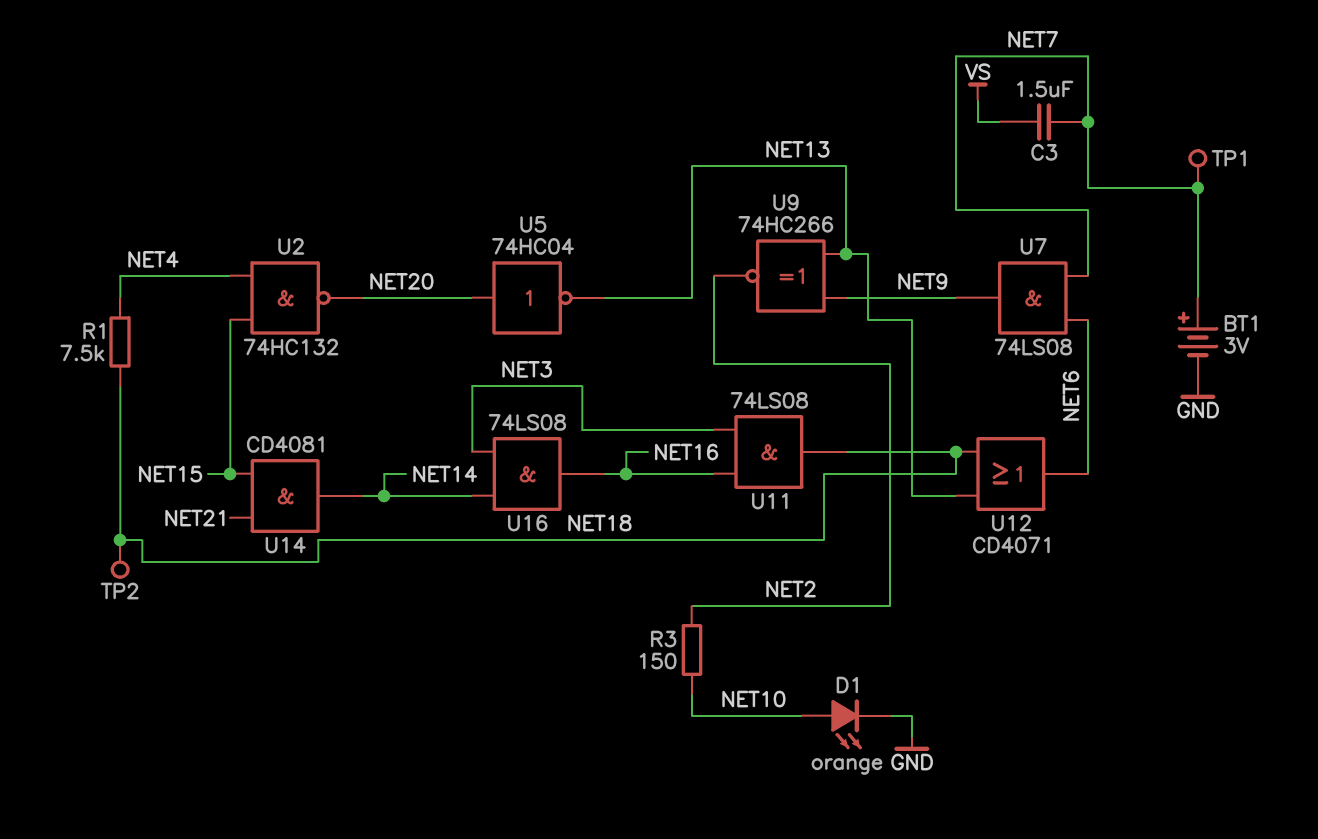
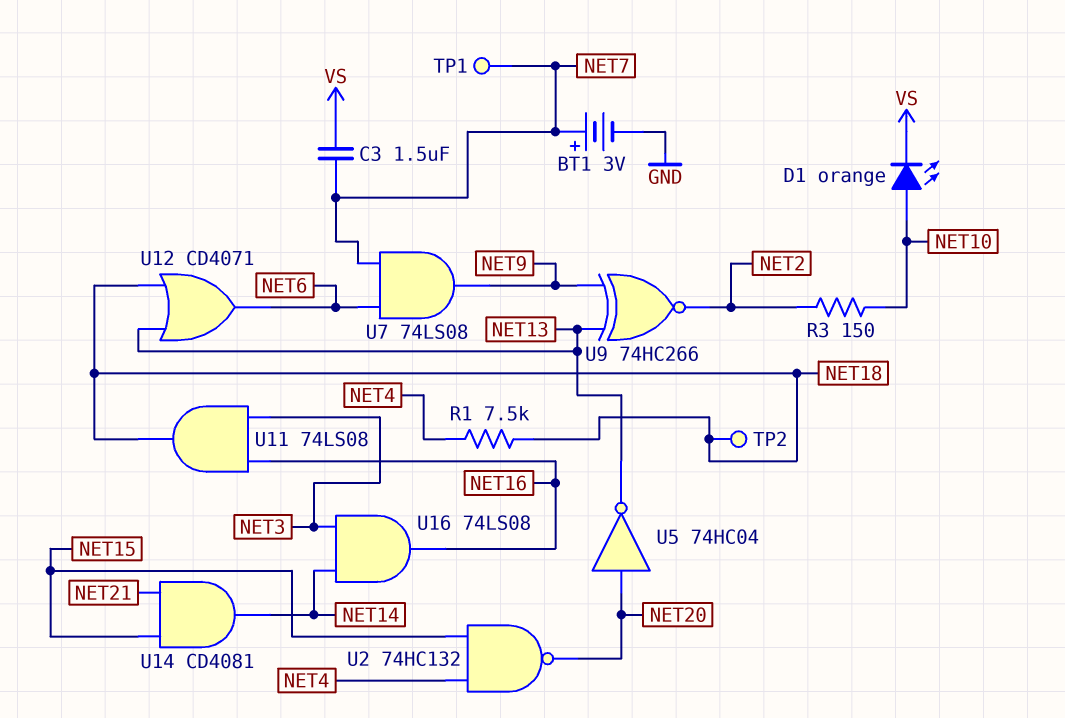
D1: LED orange (A NET10, K GND) -> LED orange (A NET10, K VS)

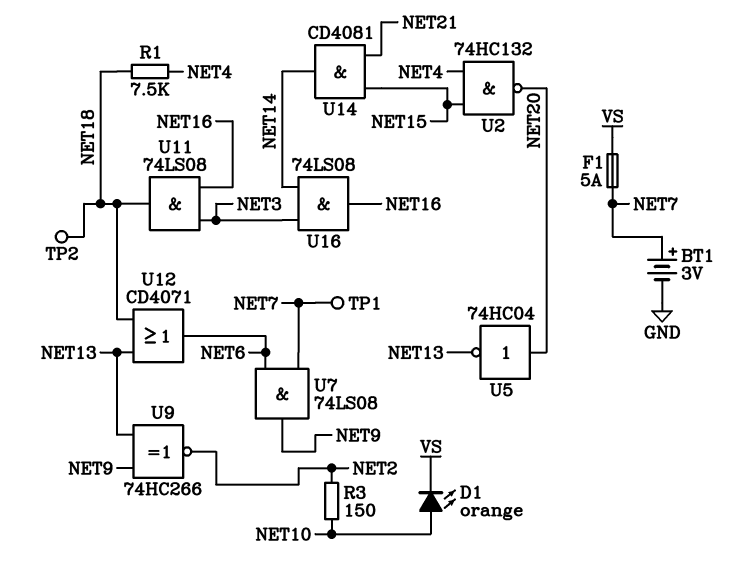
C3: 1.5uF (NET7, VS) -> none
F1: none -> 5A (NET7, VS)

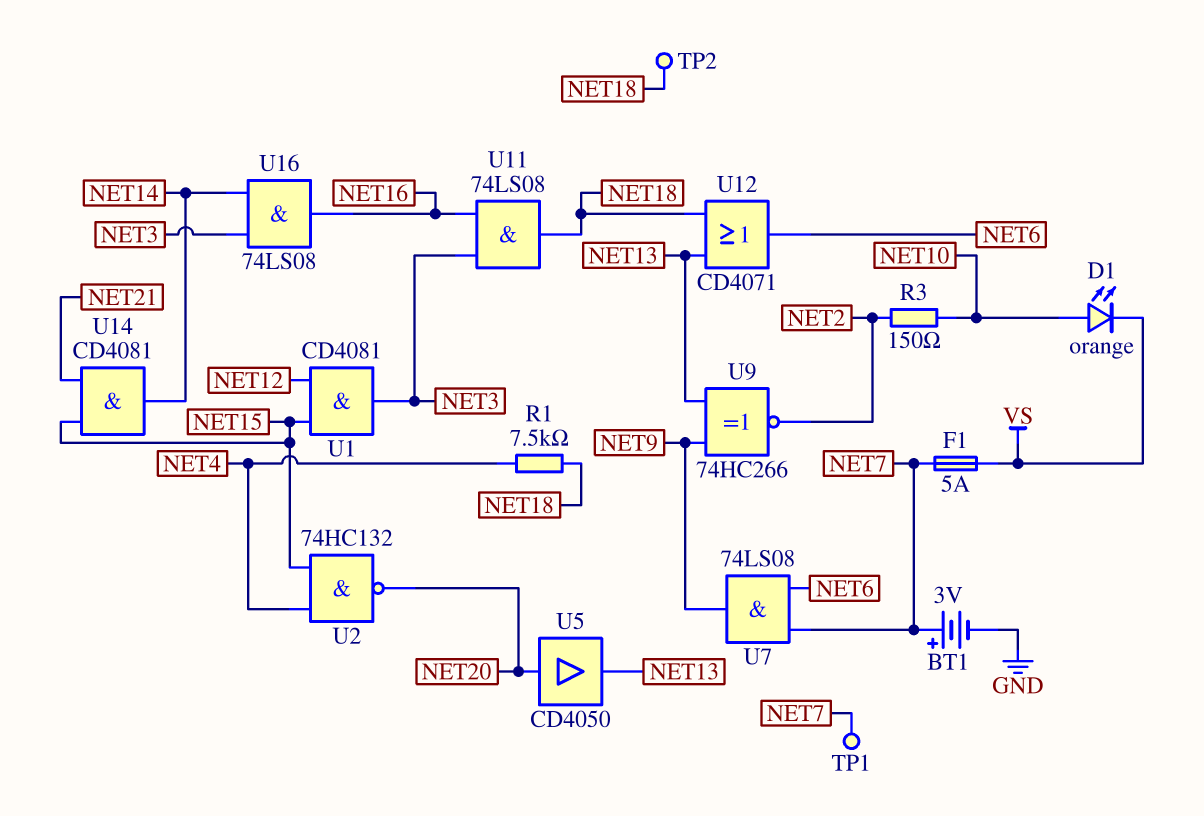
U1: none -> AND CD4081 (in NET12, in NET15, out NET3)
U5: NOT 74HC04 (in NET20, out NET13) -> buffer CD4050 (in NET20, out NET13)

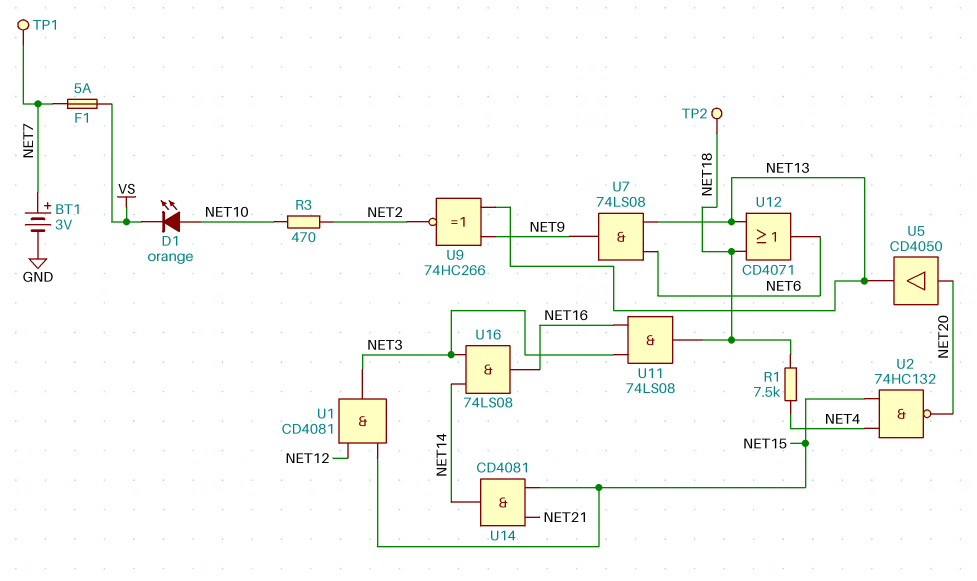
R3: 150 (NET2, NET10) -> 470 (NET2, NET10)
U7: AND 74LS08 (in NET6, in NET7, out NET9) -> AND 74LS08 (in NET6, in NET13, out NET9)

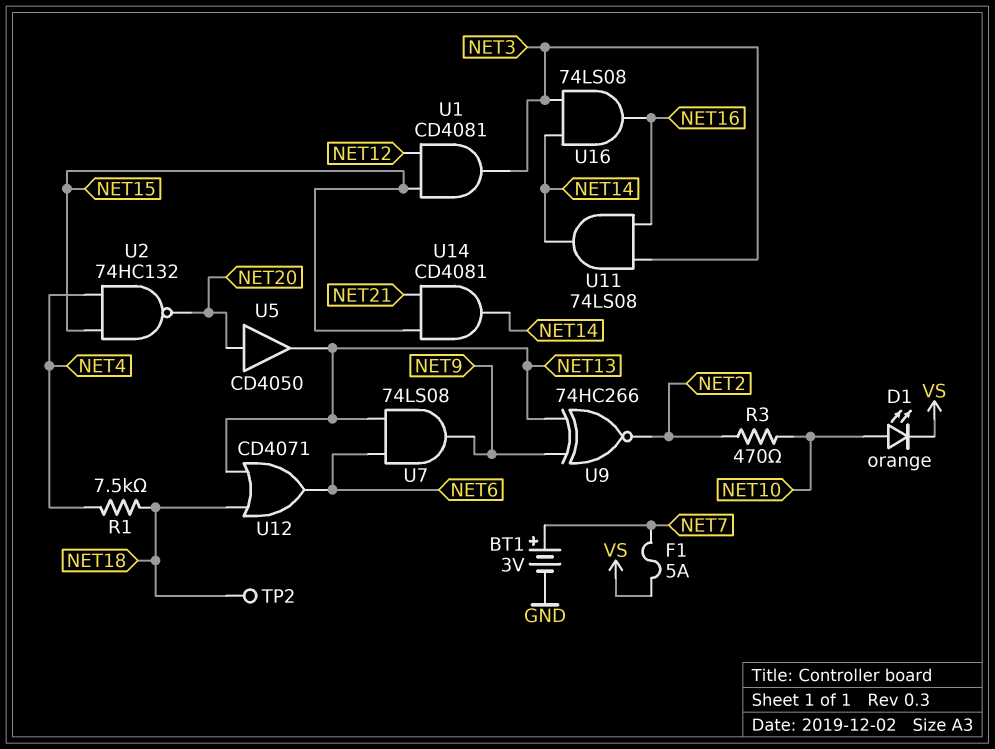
TP1: test point (NET7) -> none
U11: AND 74LS08 (in NET3, in NET16, out NET18) -> AND 74LS08 (in NET3, in NET16, out NET14)

